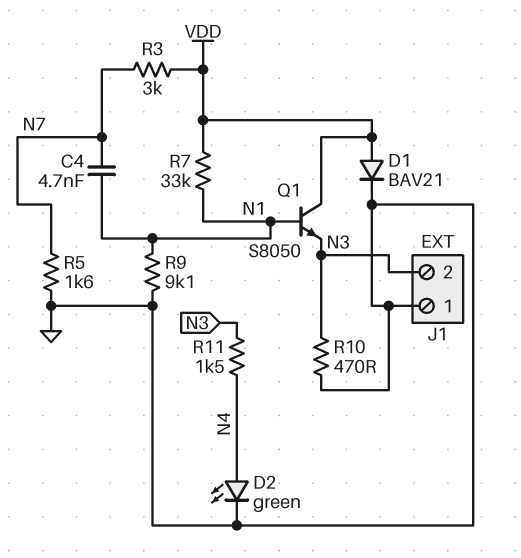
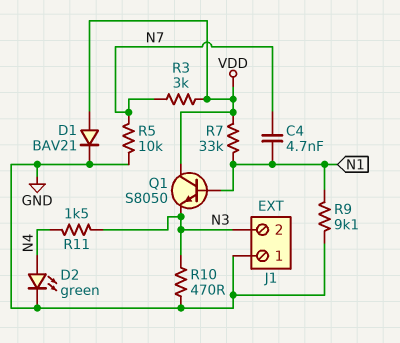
R5: 1.6k (GND, N7) -> 10k (GND, N7)

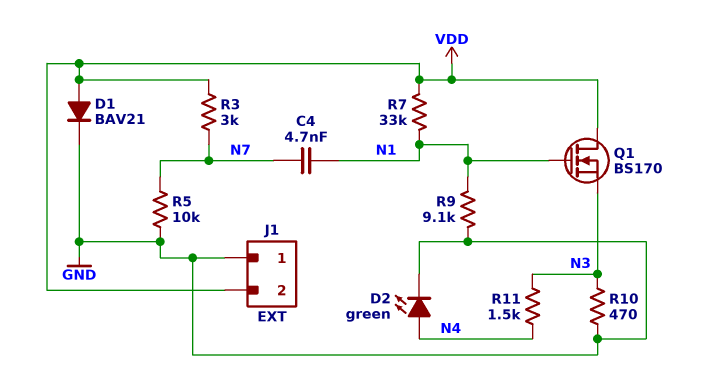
J1 pin 2: N3 -> VDD
Q1: NPN S8050 (B N1, C VDD, E N3) -> NMOS BS170 (G N1, D VDD, S N3)

